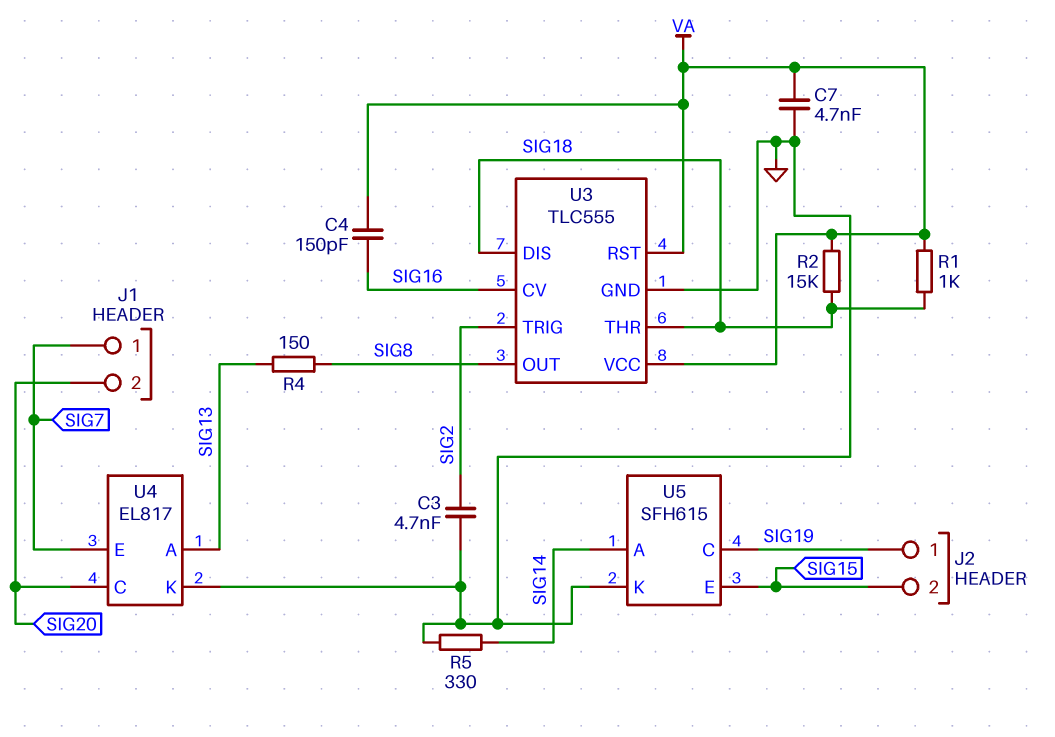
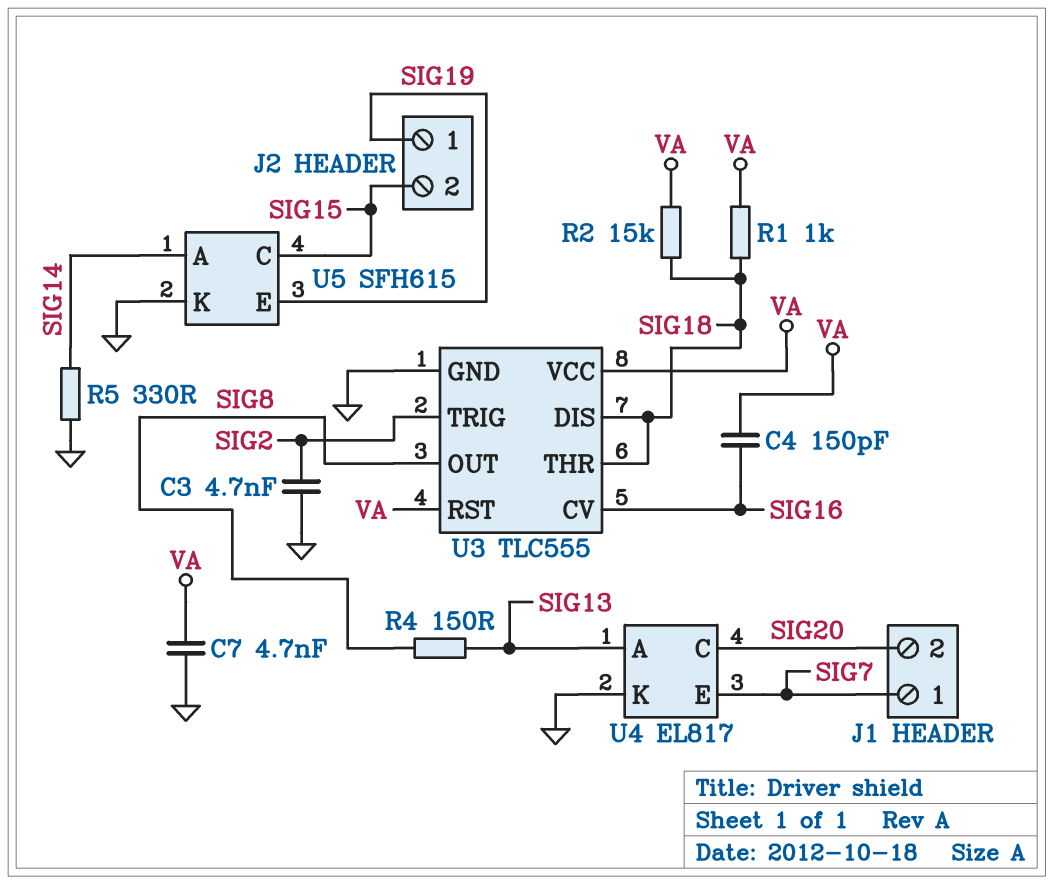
U5 pin C: SIG19 -> SIG15
U5 pin E: SIG15 -> SIG19

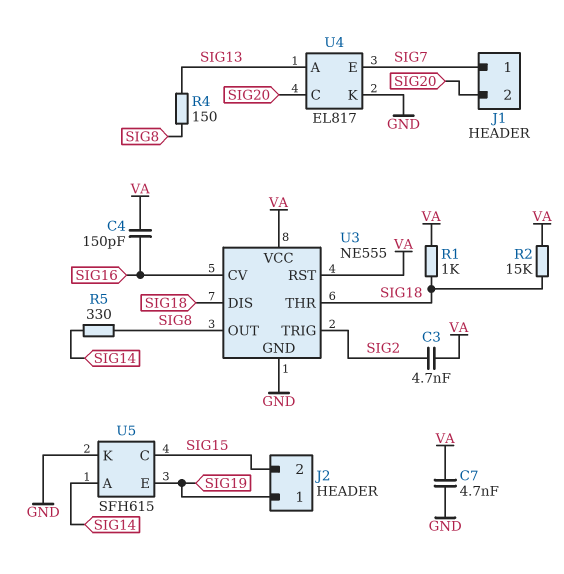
C3: 4.7nF (GND, SIG2) -> 4.7nF (SIG2, VA)
R5: 330 (GND, SIG14) -> 330 (SIG8, SIG14)
U3: TLC555 -> NE555

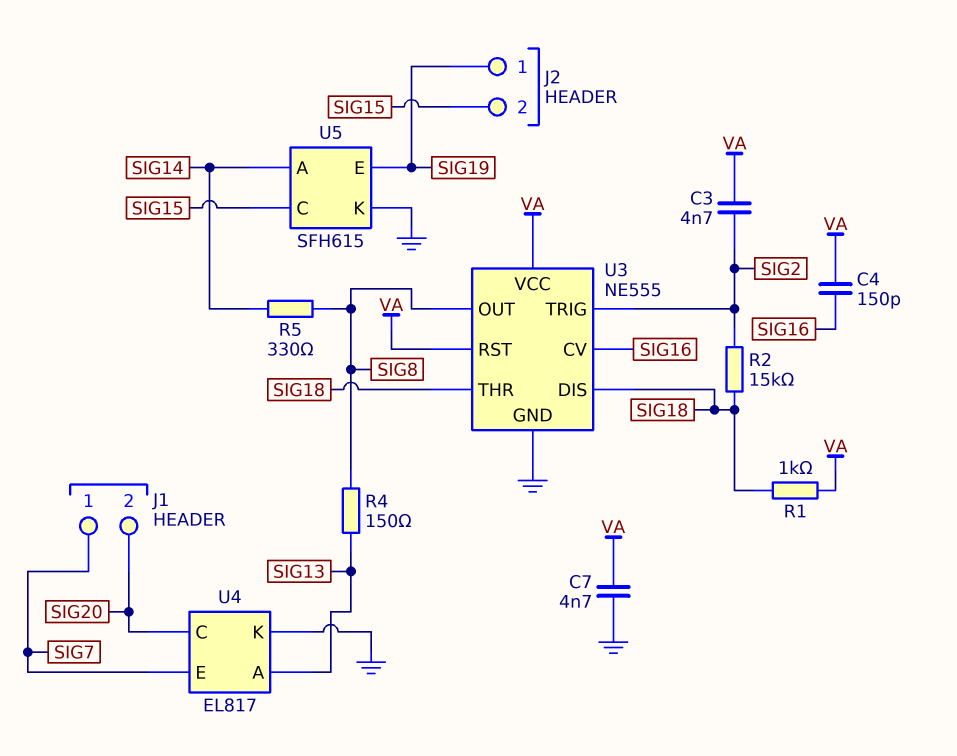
R2: 15k (SIG18, VA) -> 15k (SIG2, SIG18)

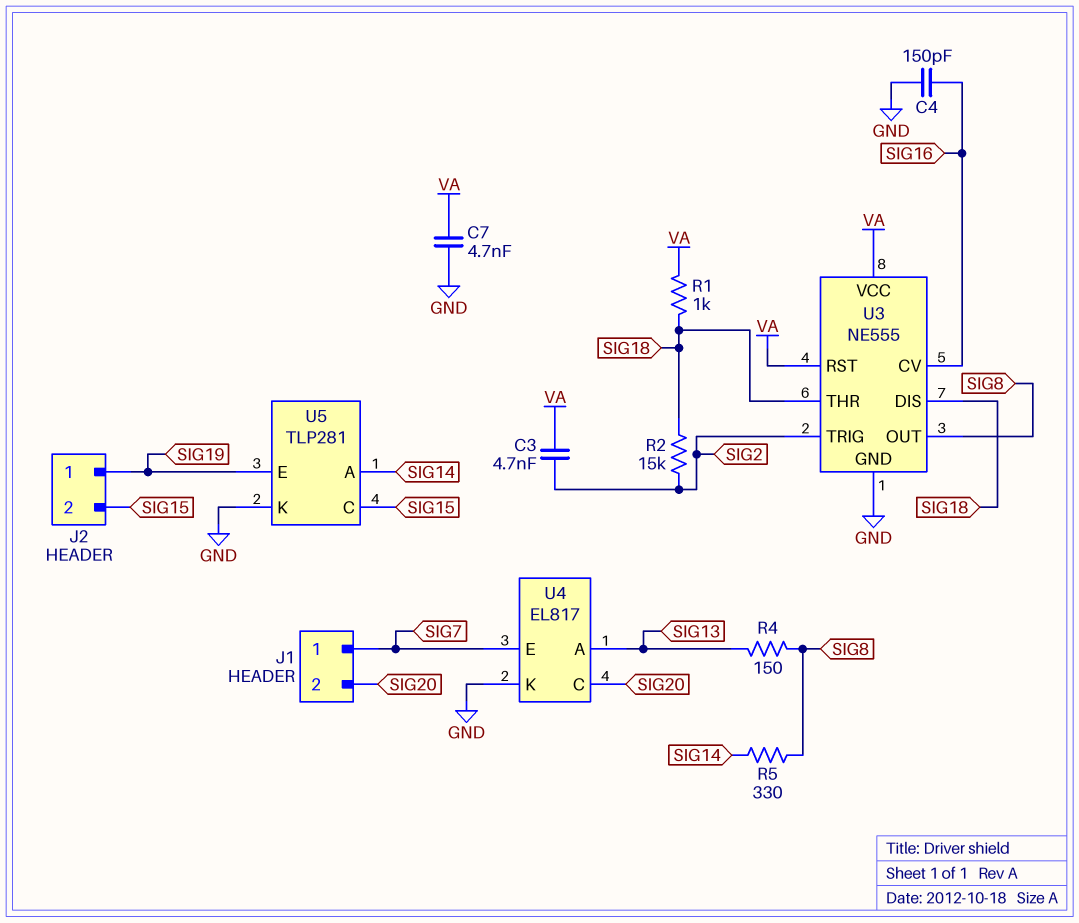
C4: 150pF (SIG16, VA) -> 150pF (GND, SIG16)
U5: SFH615 -> TLP281

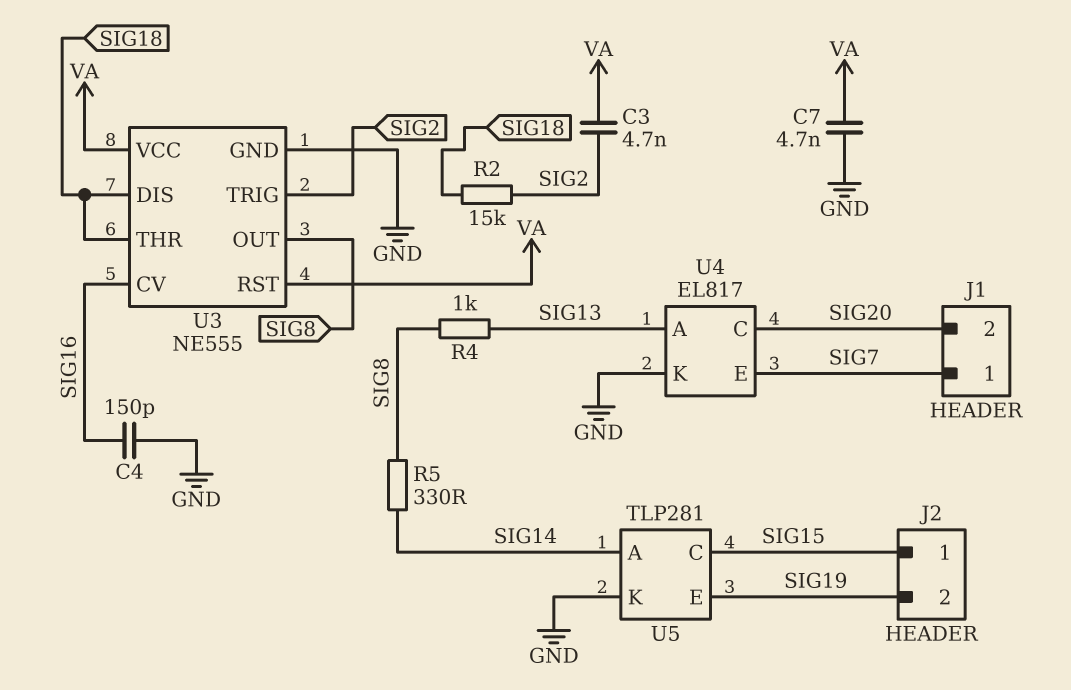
J2 pin 1: SIG19 -> SIG15
J2 pin 2: SIG15 -> SIG19
R1: 1k (SIG18, VA) -> none
R4: 150 (SIG8, SIG13) -> 1k (SIG8, SIG13)

